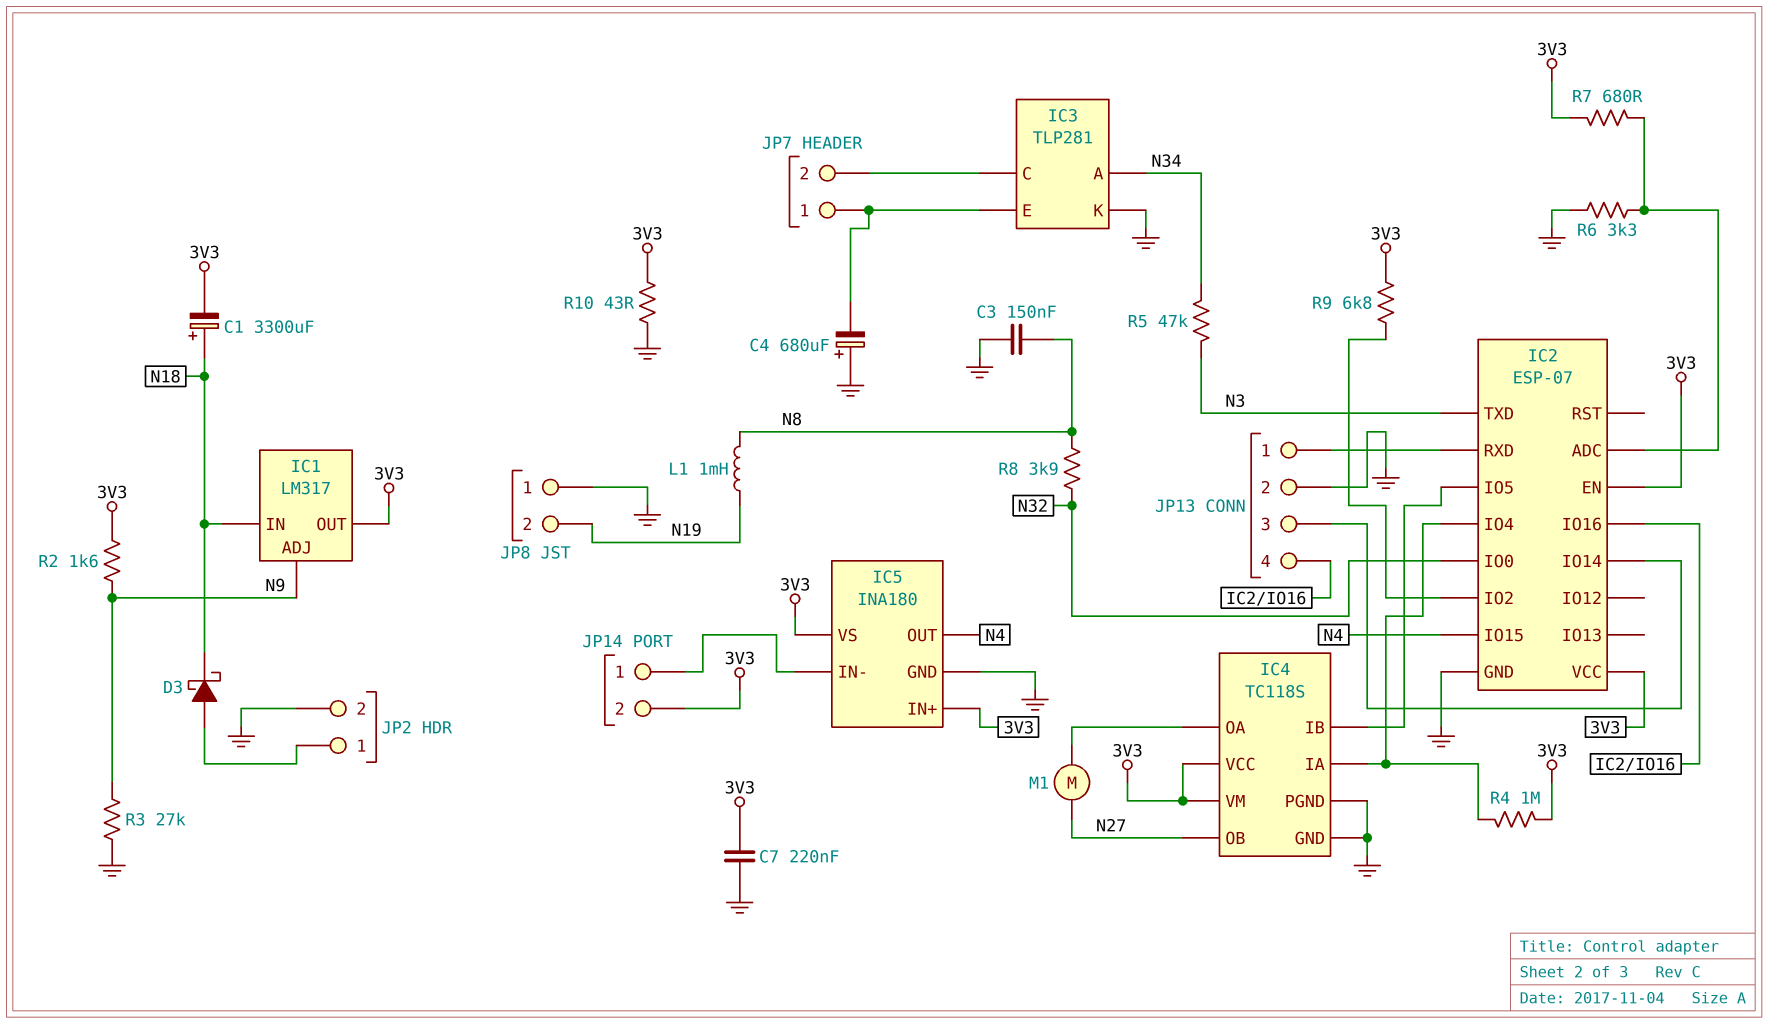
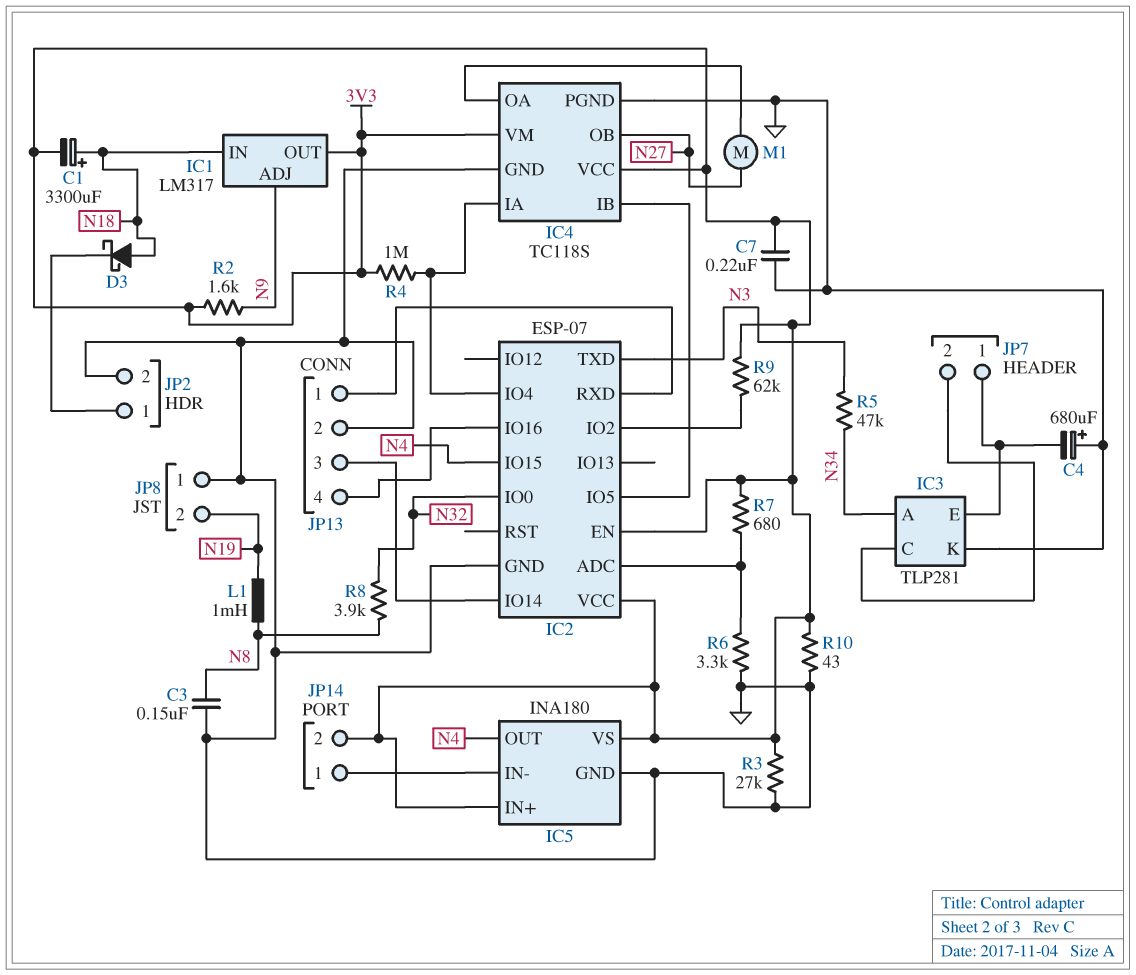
D3: schottky (A JP2/1, K N18) -> schottky (A N18, K JP2/1)
R3: 27k (GND, N9) -> 27k (3V3, GND)
R9: 6.8k (3V3, IC2/IO2) -> 62k (3V3, IC2/IO2)

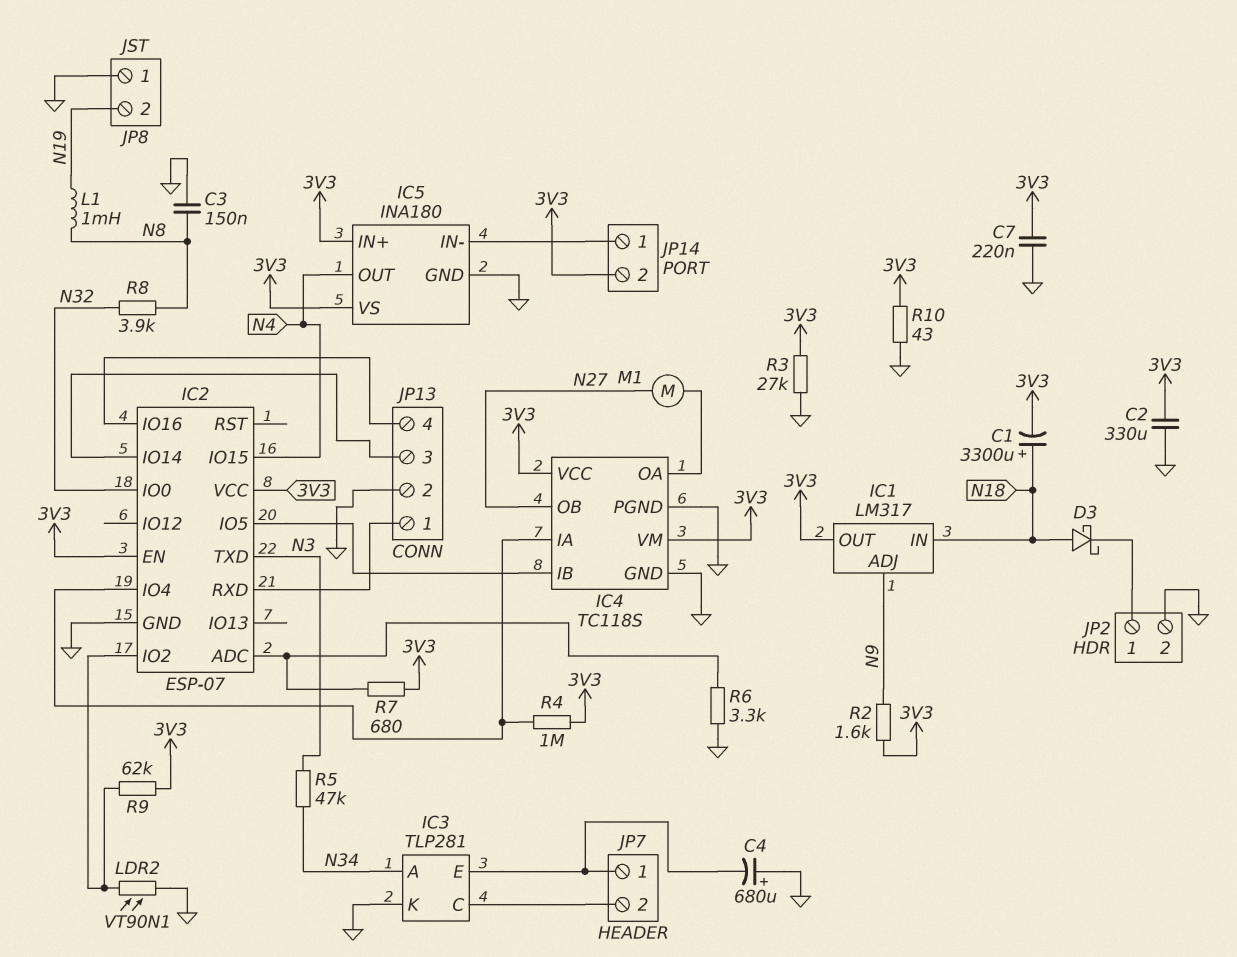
C2: none -> 330uF (3V3, GND)
LDR2: none -> VT90N1 (GND, IC2/IO2)

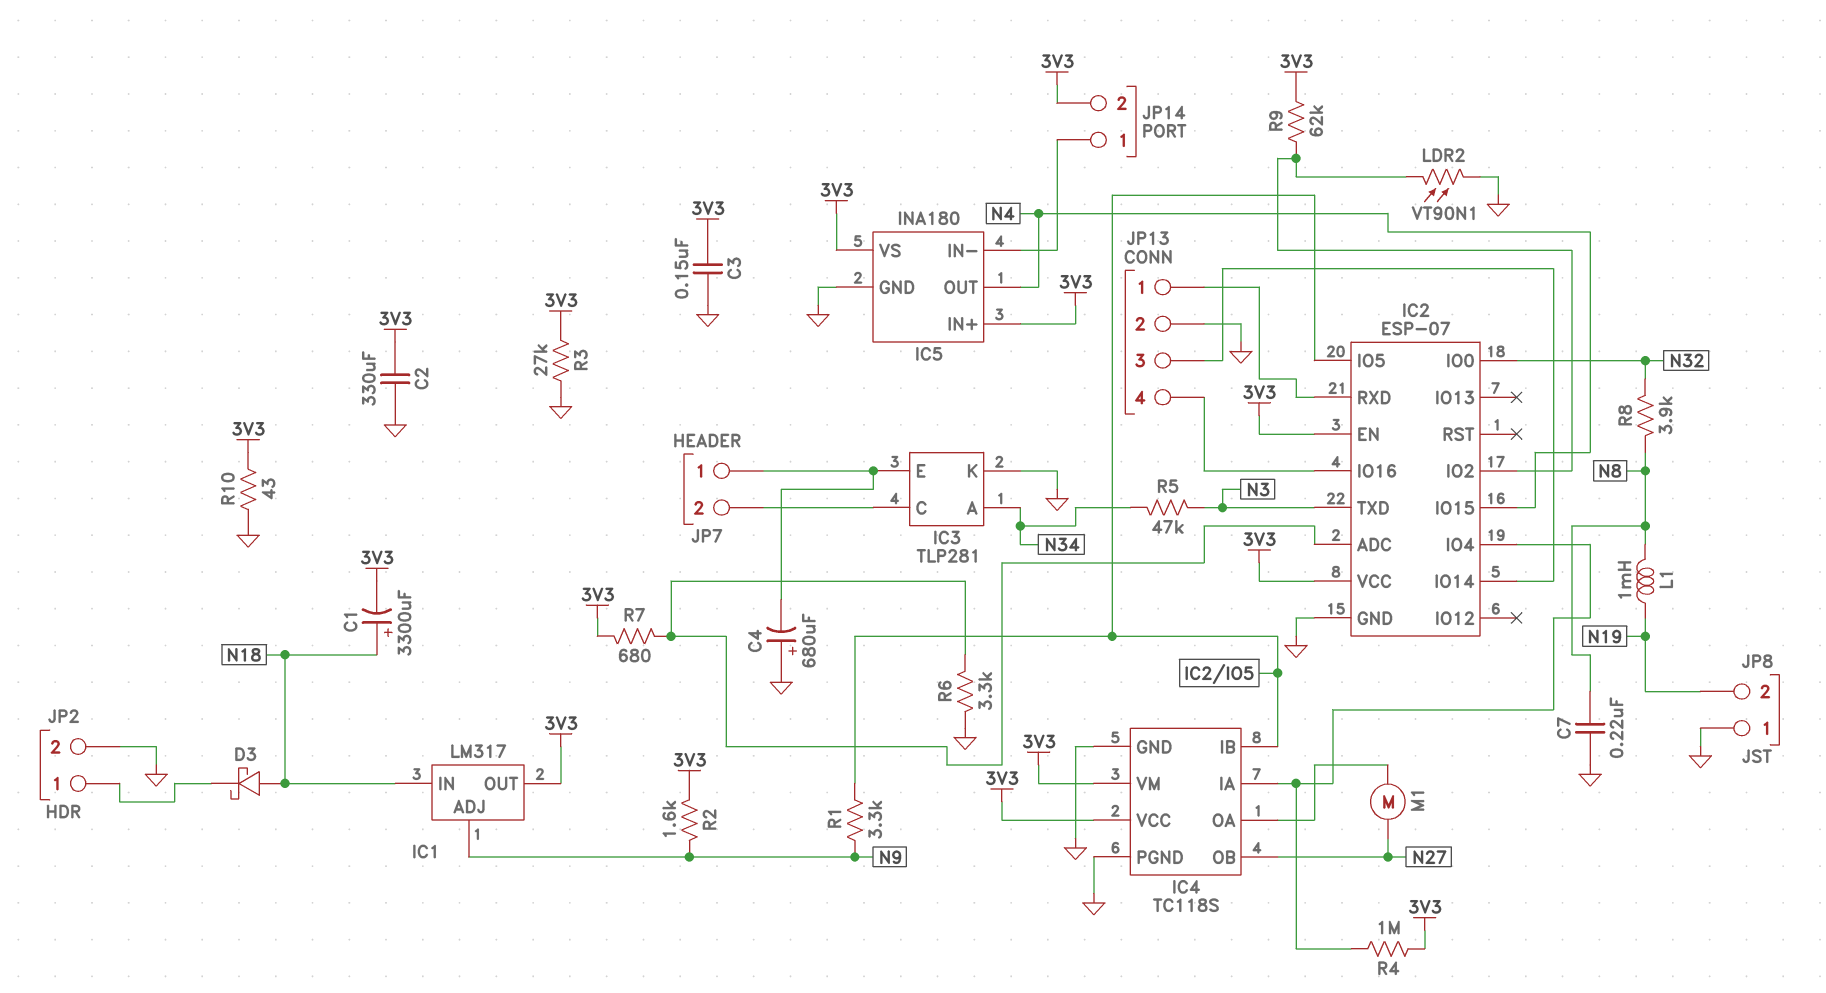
C3: 150nF (GND, N8) -> 150nF (3V3, GND)
C7: 220nF (3V3, GND) -> 220nF (GND, N8)
R1: none -> 3.3k (IC2/IO5, N9)

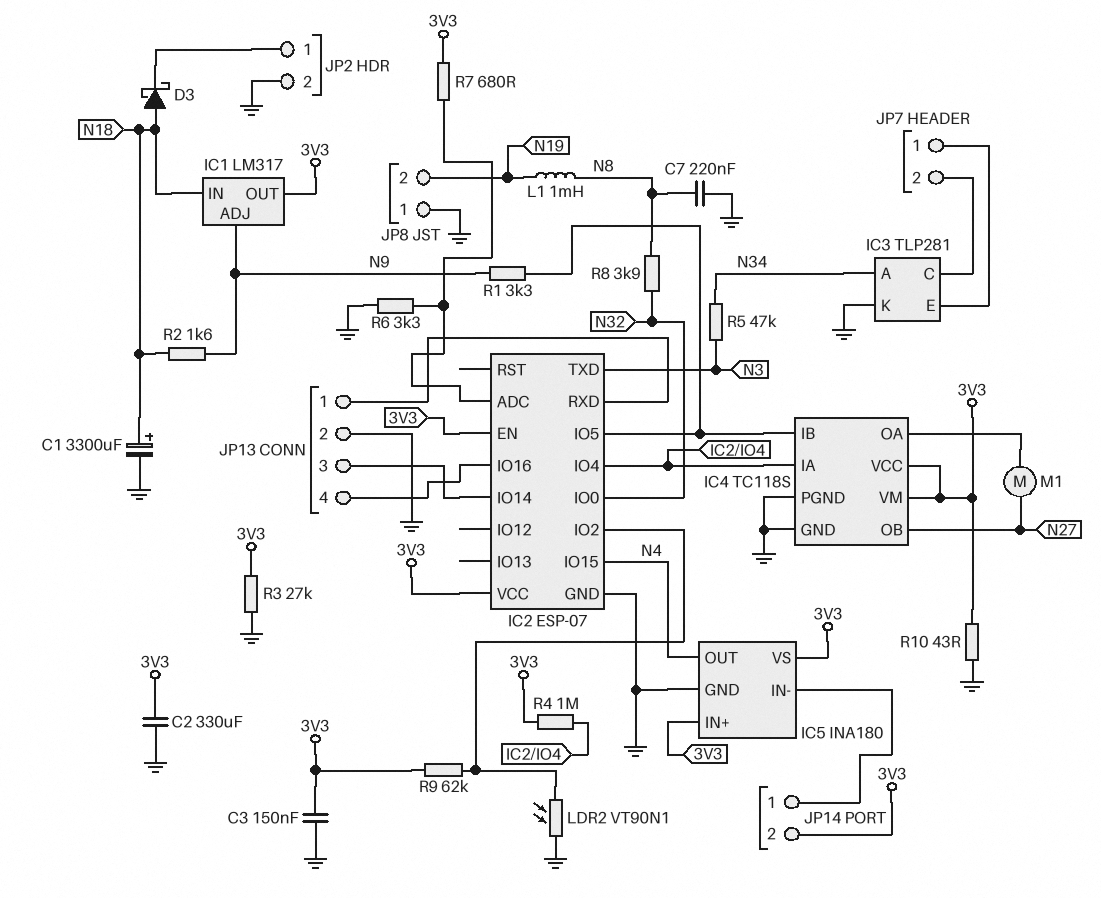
C1: 3300uF (plus N18, minus 3V3) -> 3300uF (plus N18, minus GND)
C4: 680uF (plus GND, minus IC3/E) -> none
R2: 1.6k (3V3, N9) -> 1.6k (N9, N18)

